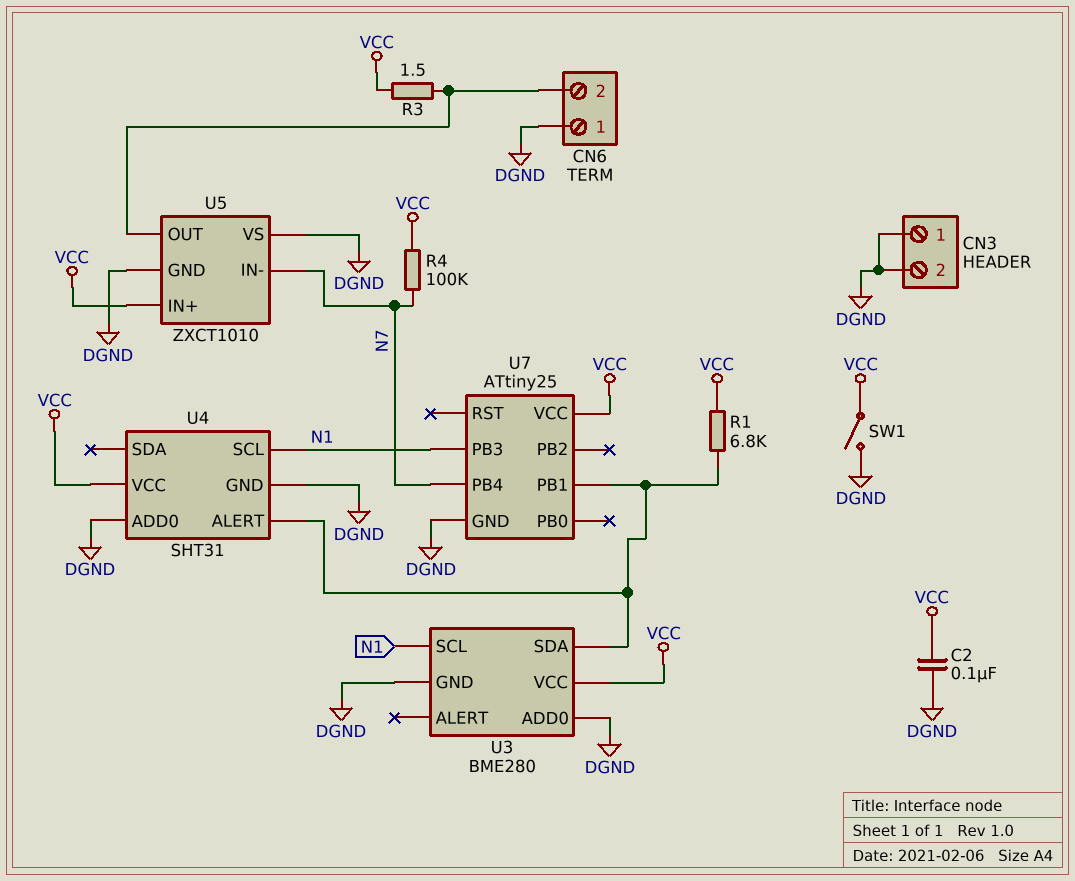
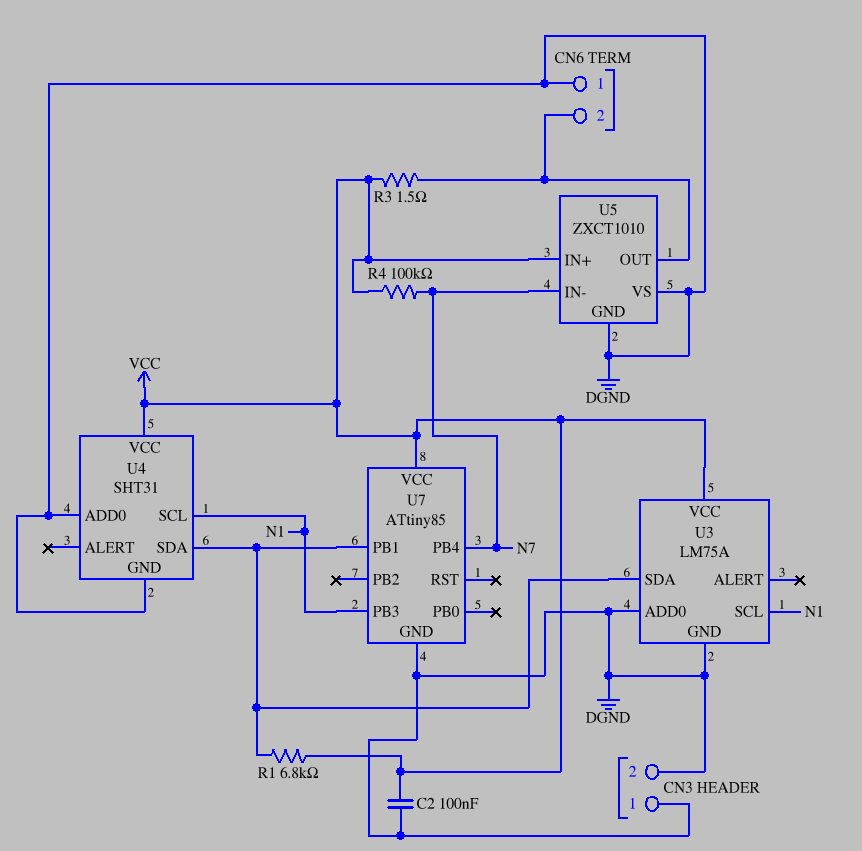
SW1: switch (DGND, VCC) -> none
U3: BME280 -> LM75A
U4 pin ALERT: U3/SDA -> none
U4 pin SDA: none -> U3/SDA
U7: ATtiny25 -> ATtiny85

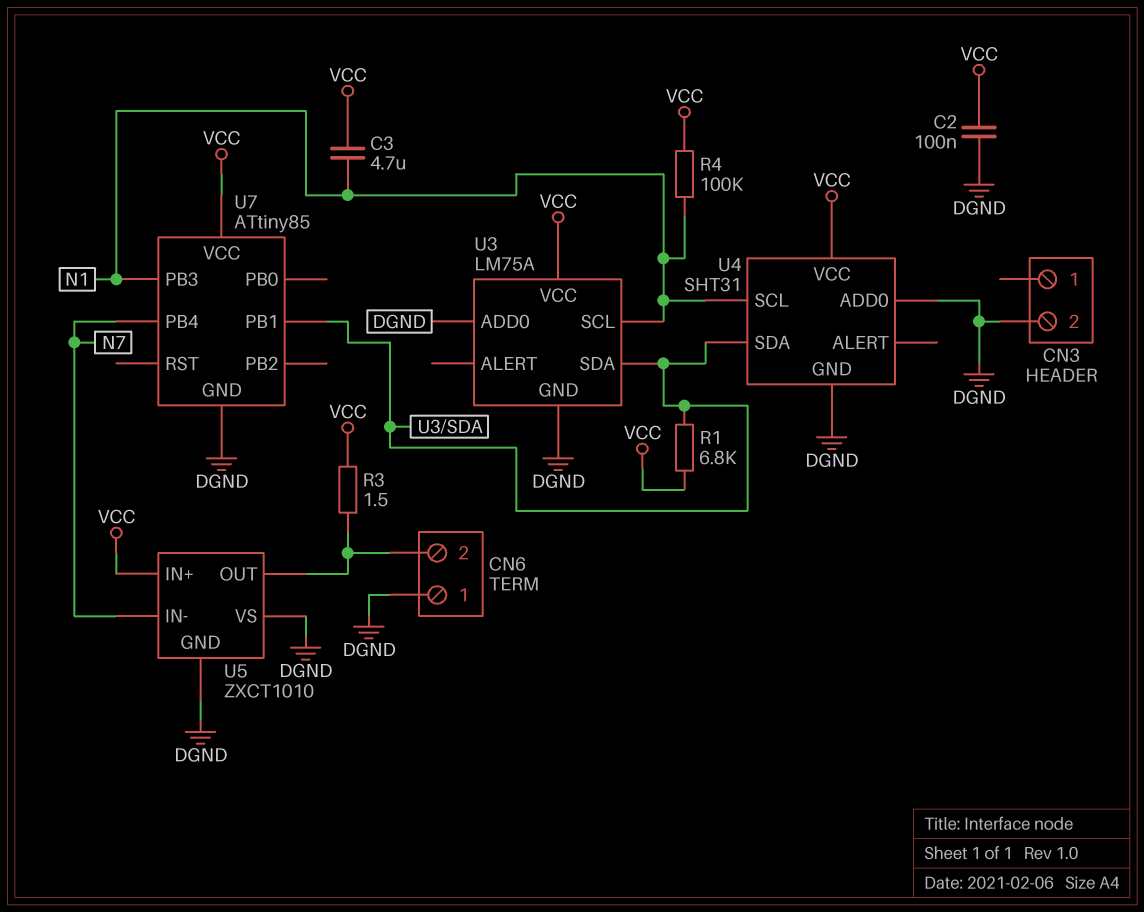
C3: none -> 4.7uF (N1, VCC)
CN3 pin 1: DGND -> none
R4: 100k (N7, VCC) -> 100k (N1, VCC)

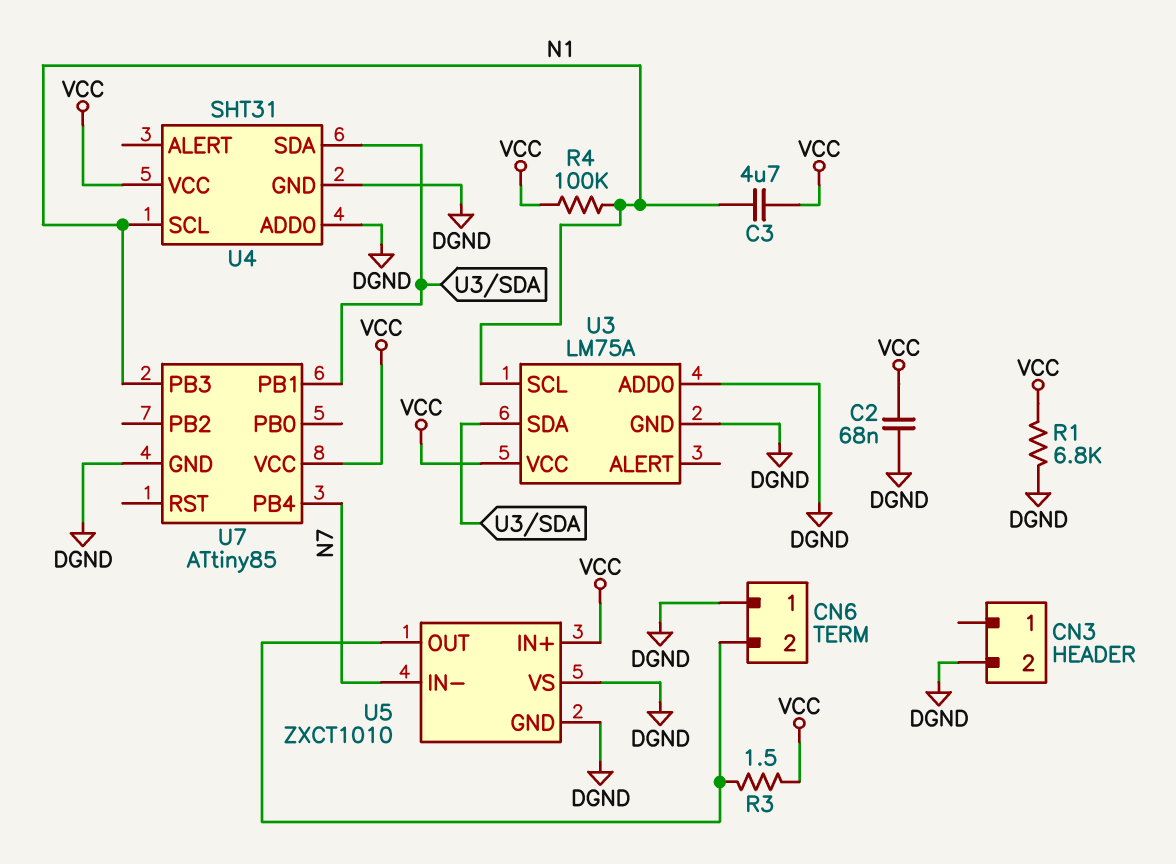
C2: 100nF (DGND, VCC) -> 68nF (DGND, VCC)
R1: 6.8k (U3/SDA, VCC) -> 6.8k (DGND, VCC)

